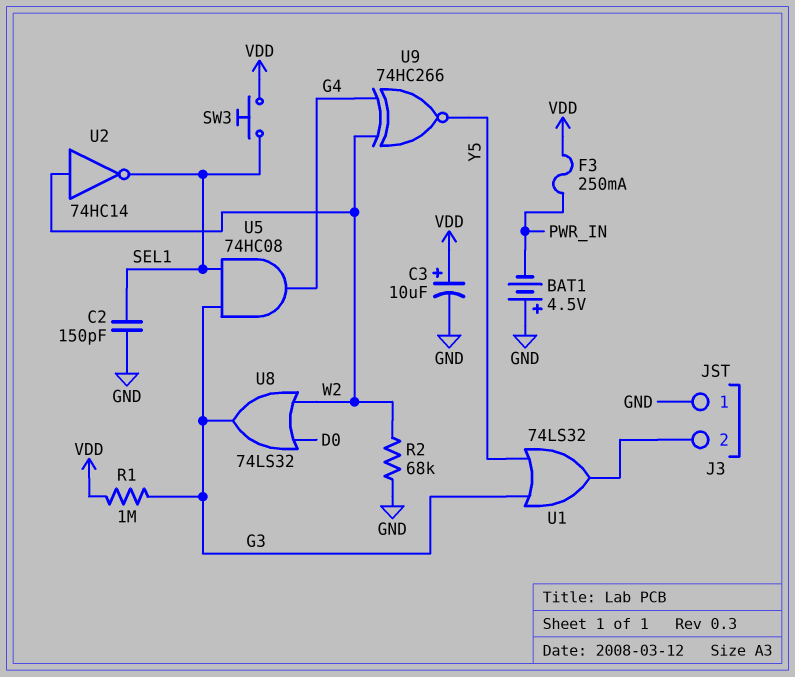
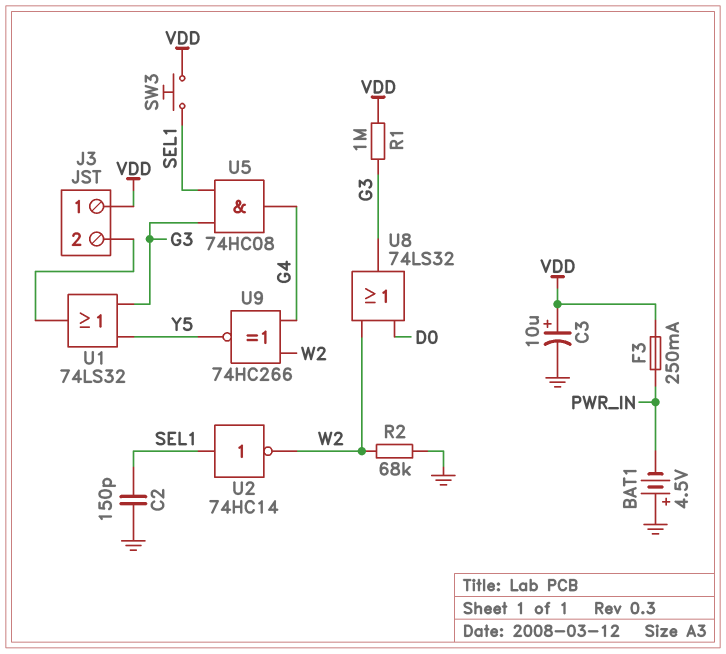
J3 pin 1: GND -> VDD
U2: NOT 74HC14 (in W2, out SEL1) -> NOT 74HC14 (in SEL1, out W2)

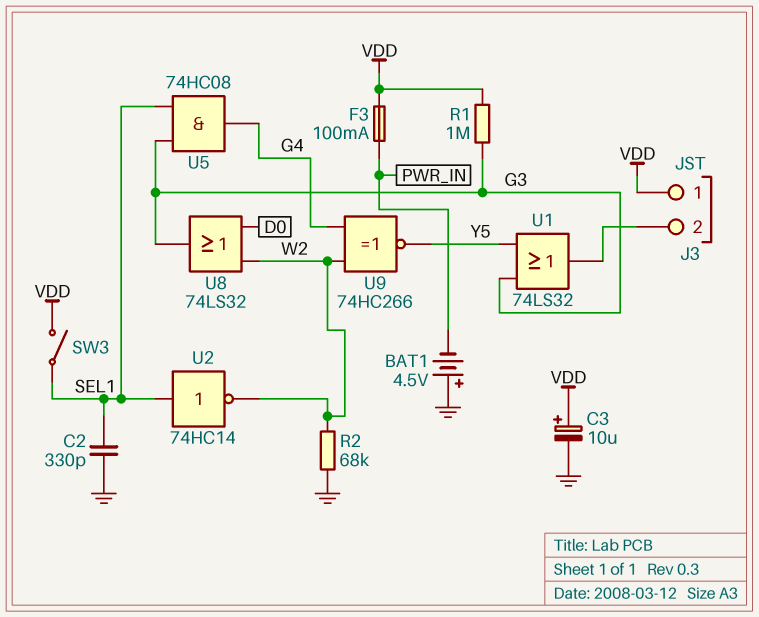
C2: 150pF (GND, SEL1) -> 330pF (GND, SEL1)
F3: 250mA (PWR_IN, VDD) -> 100mA (PWR_IN, VDD)
SW3: button (SEL1, VDD) -> switch (SEL1, VDD)

